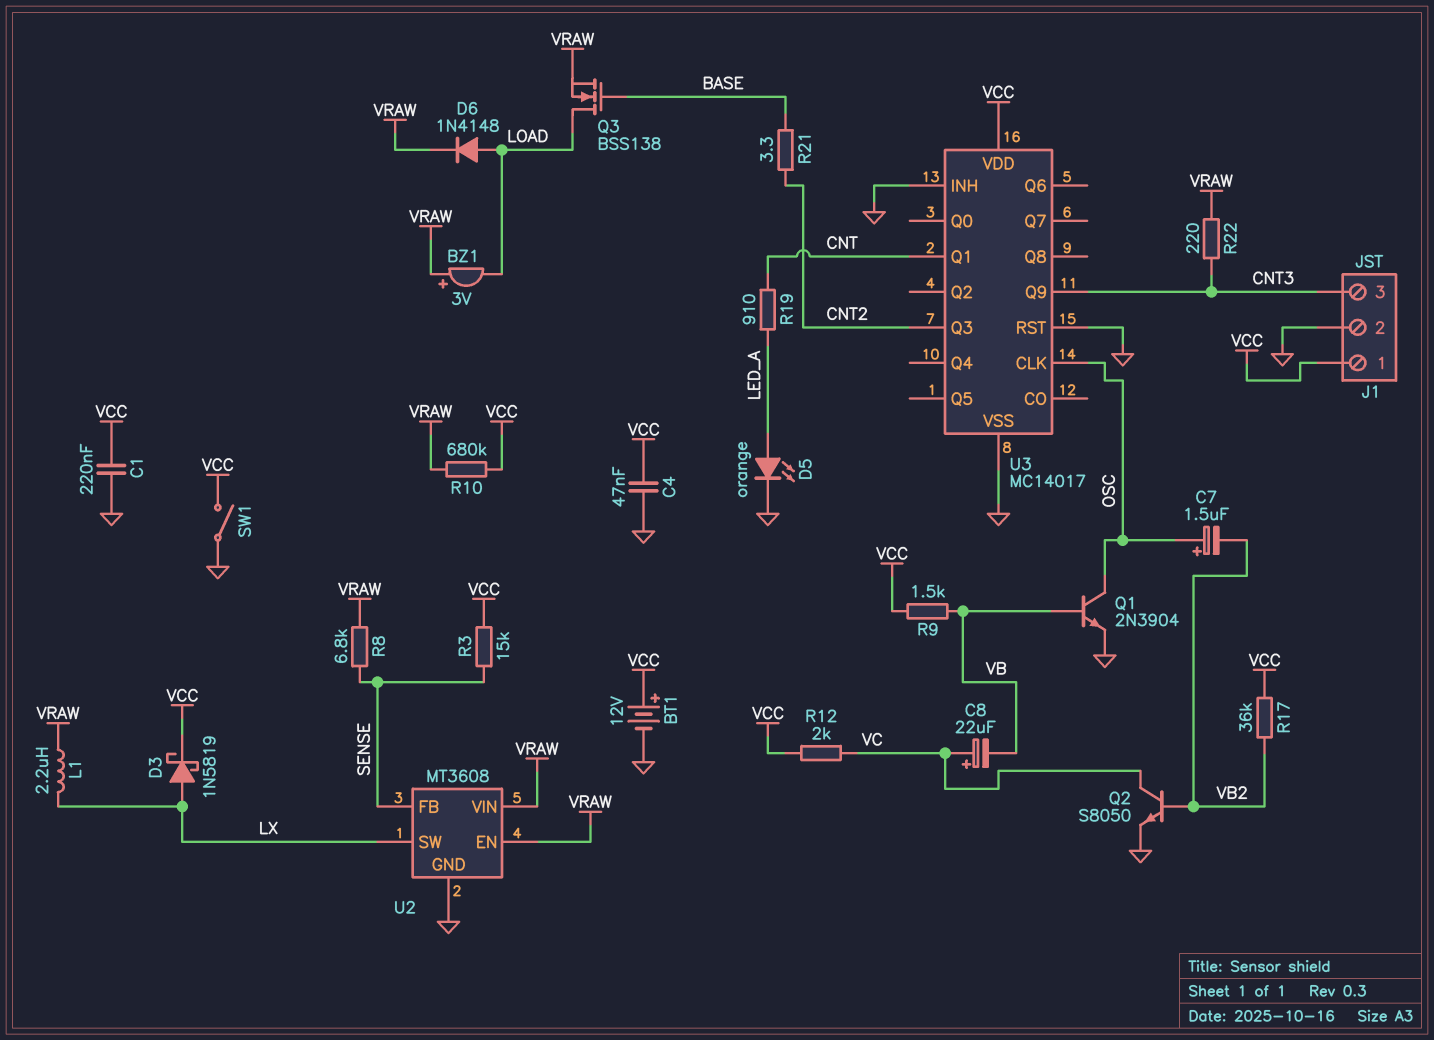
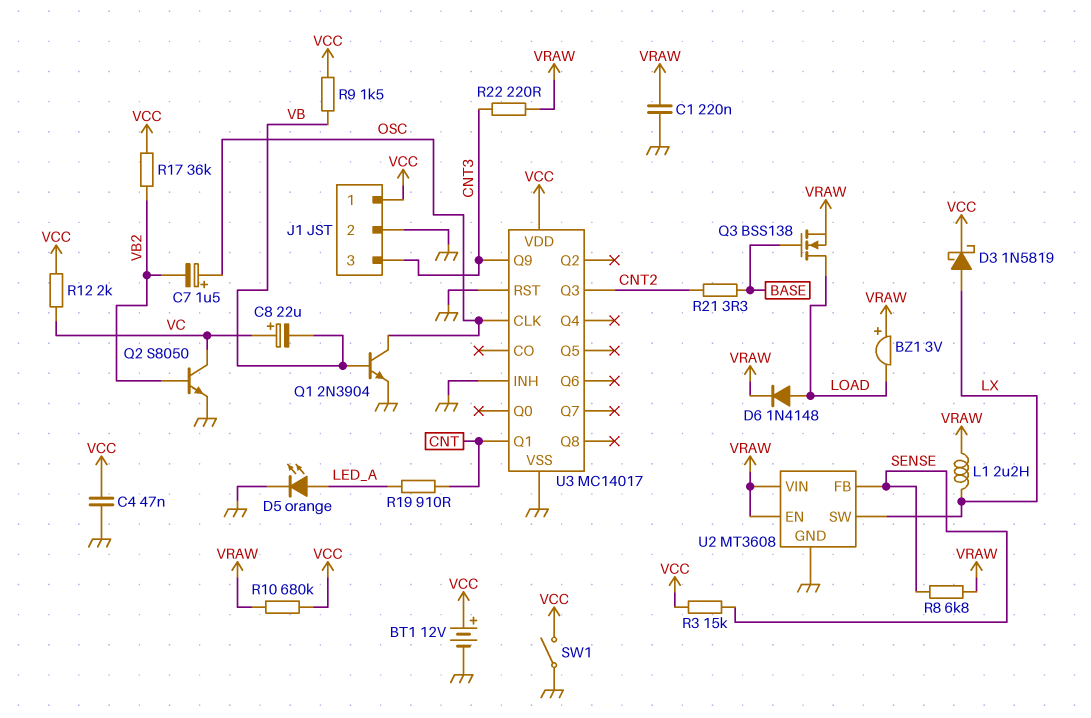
C1: 220nF (GND, VCC) -> 220nF (GND, VRAW)

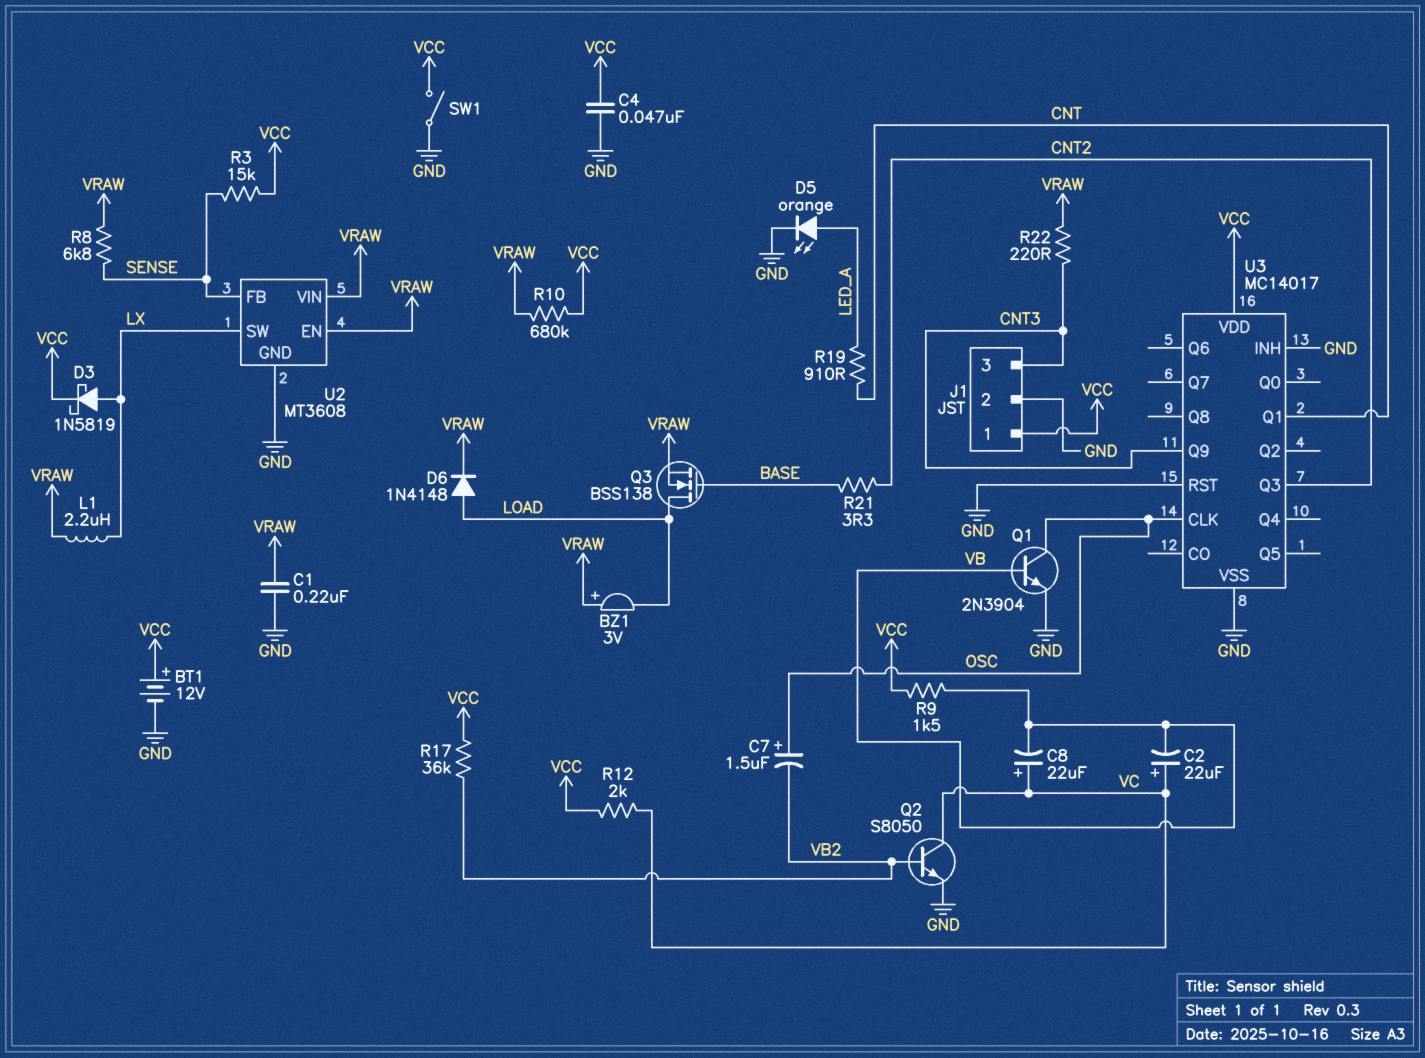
C2: none -> 22uF (plus VC, minus VB)

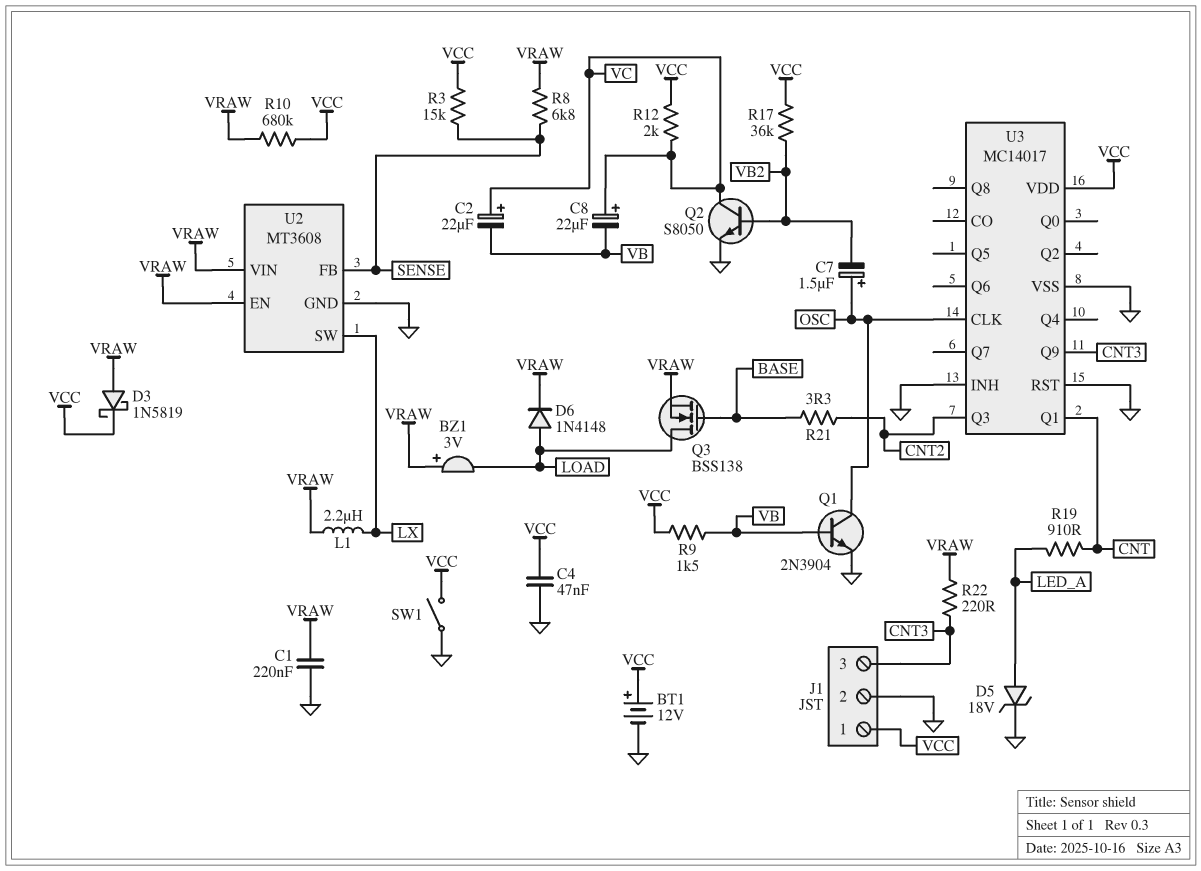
D3: schottky 1N5819 (A LX, K VCC) -> schottky 1N5819 (A VRAW, K VCC)
D5: LED orange (A LED_A, K GND) -> zener 18V (A LED_A, K GND)

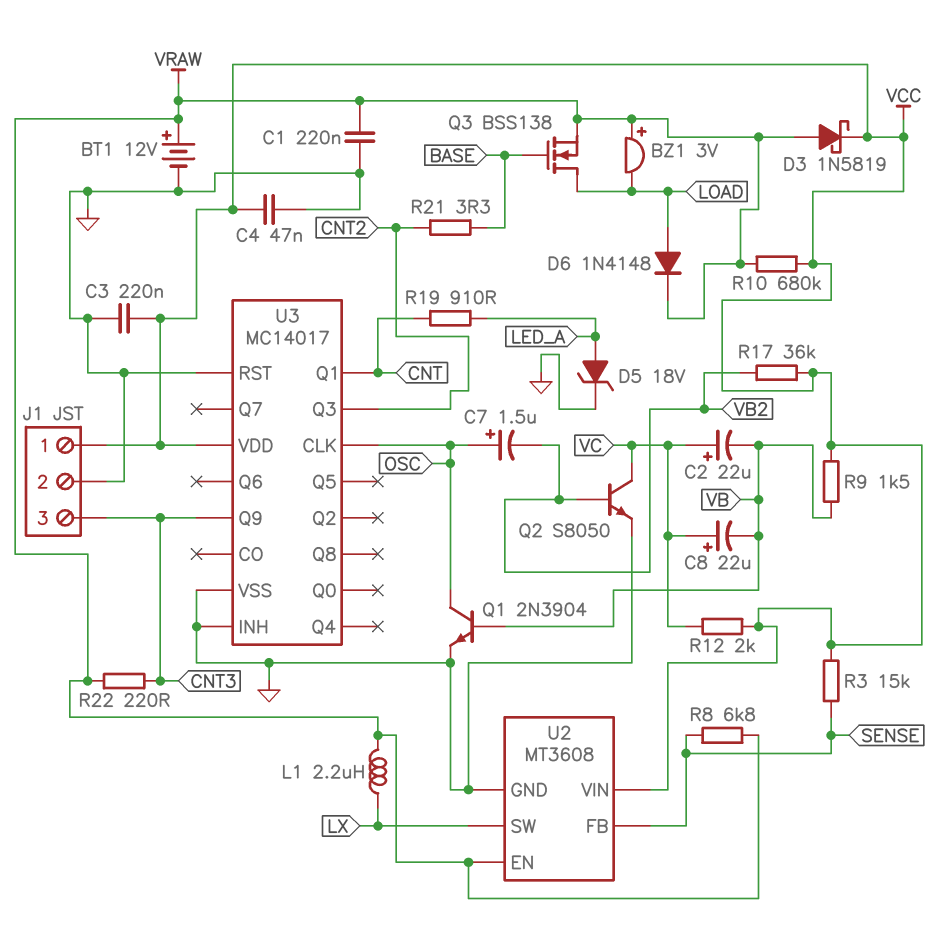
BT1: 12V (plus VCC, minus GND) -> 12V (plus VRAW, minus GND)
C3: none -> 220nF (GND, VCC)
SW1: switch (GND, VCC) -> none
U2 pin VIN: VRAW -> VCC

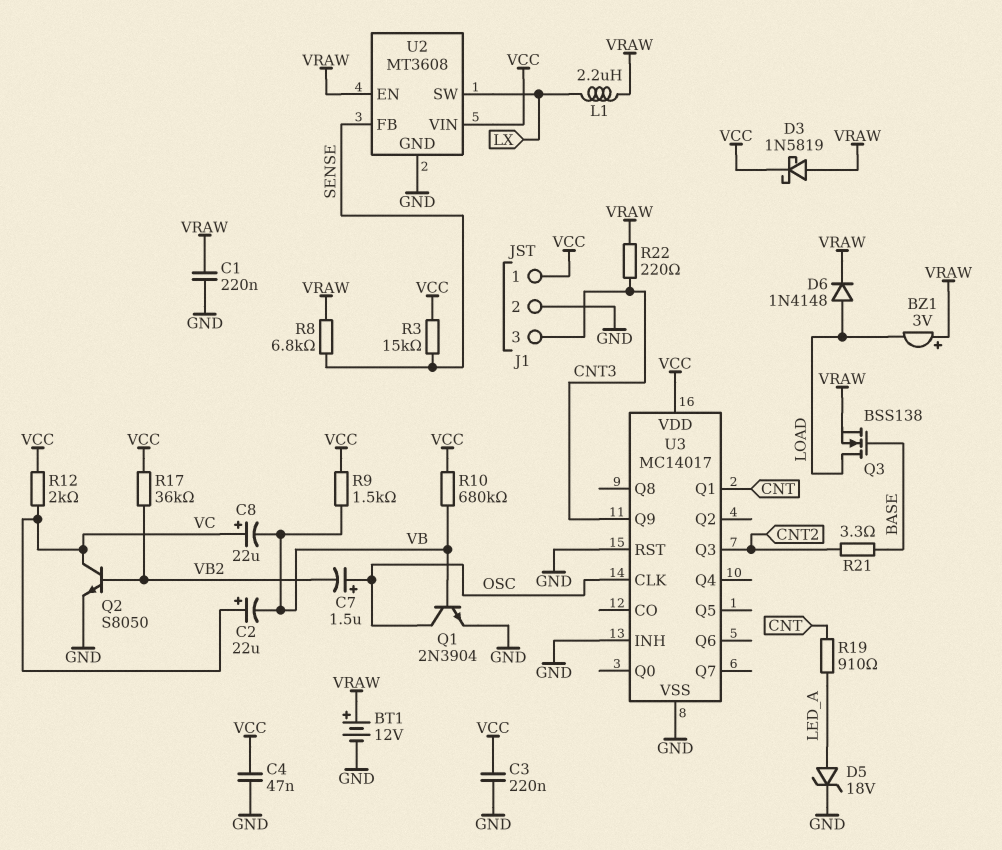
R10: 680k (VCC, VRAW) -> 680k (VB, VCC)

